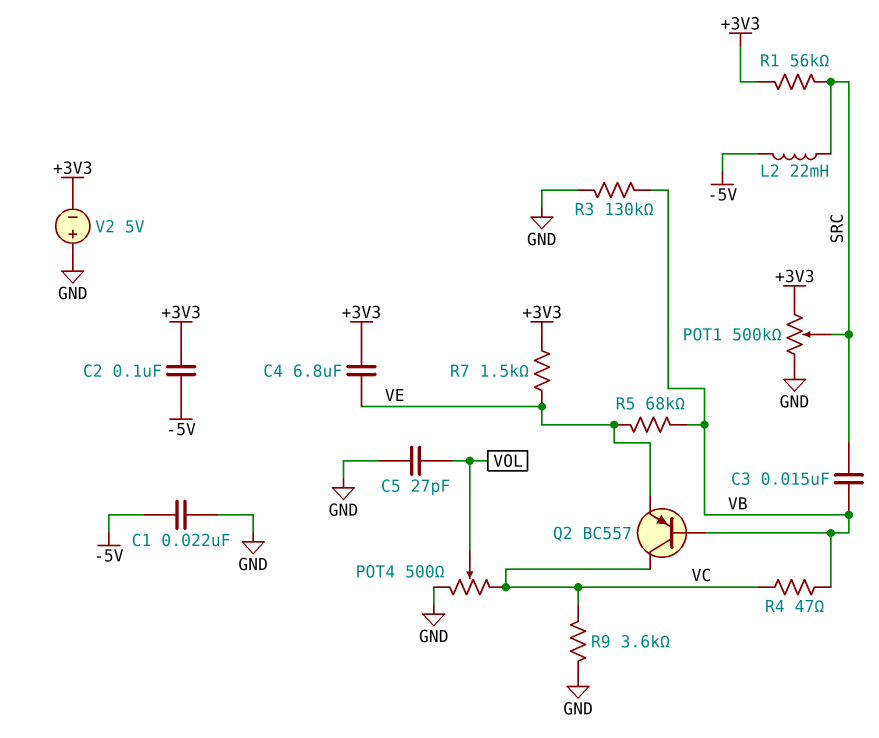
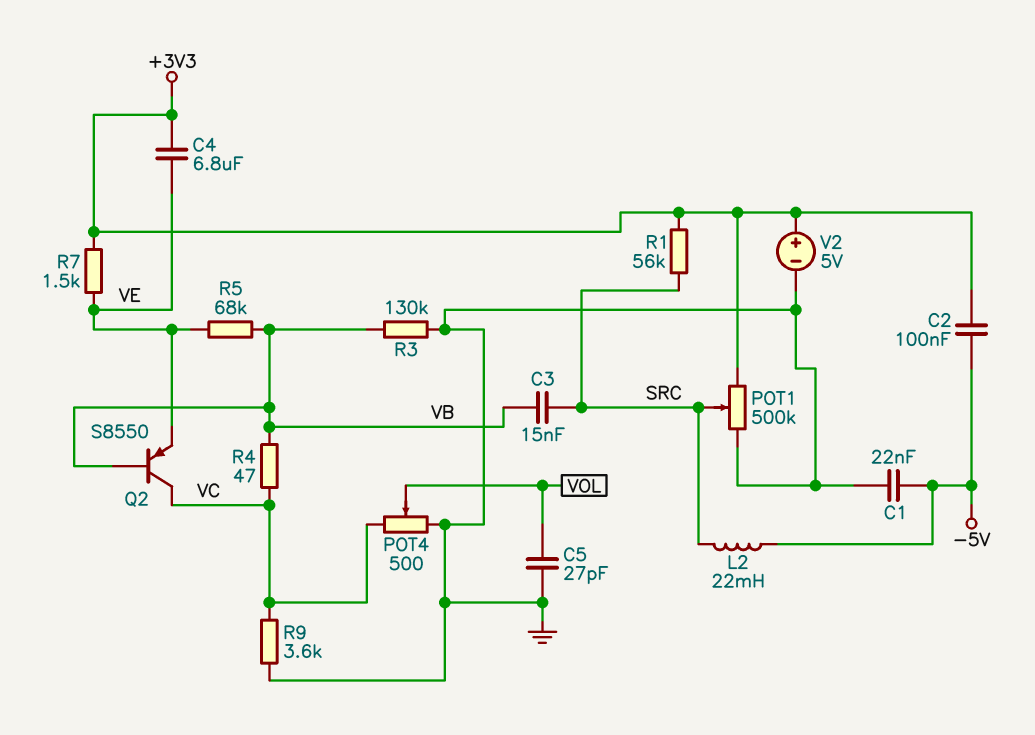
Q2: PNP BC557 (B VB, C VC, E VE) -> PNP S8550 (B VB, C VC, E VE)
V2: 5V (plus GND, minus +3V3) -> 5V (plus +3V3, minus GND)

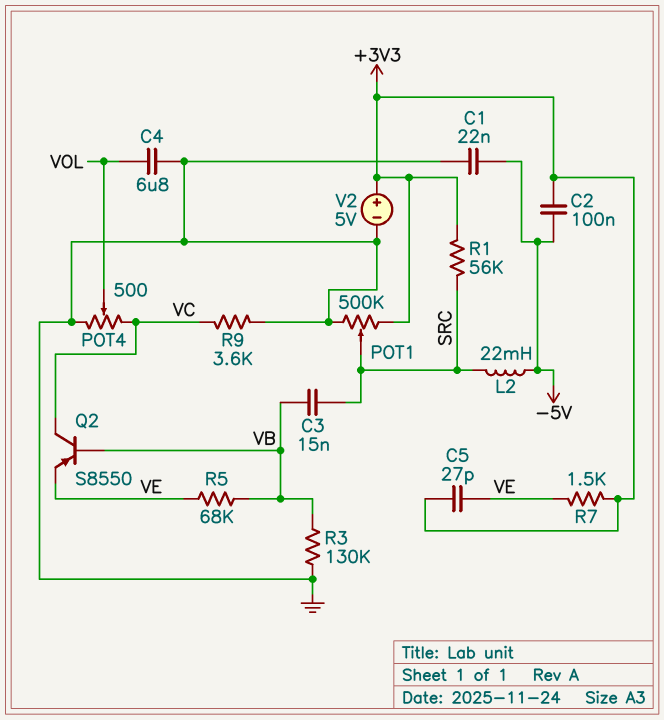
C4: 6.8uF (+3V3, VE) -> 6.8uF (GND, VOL)
C5: 27pF (GND, VOL) -> 27pF (+3V3, VE)
R4: 47 (VB, VC) -> none

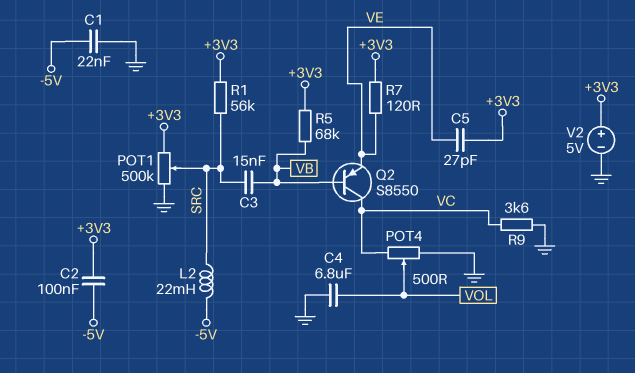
R3: 130k (GND, VB) -> none
R5: 68k (VB, VE) -> 68k (+3V3, VB)
R7: 1.5k (+3V3, VE) -> 120 (+3V3, VE)

